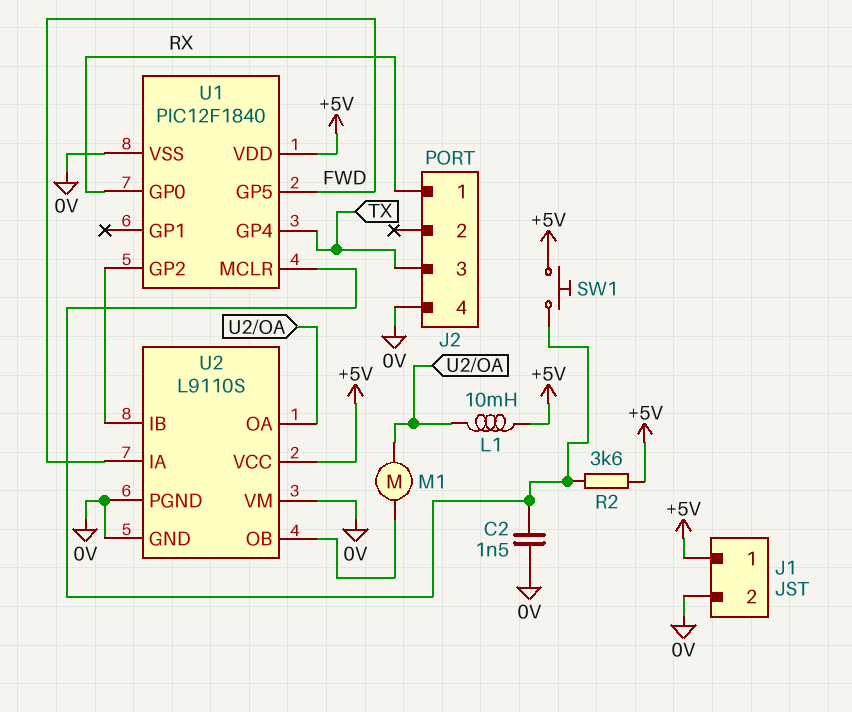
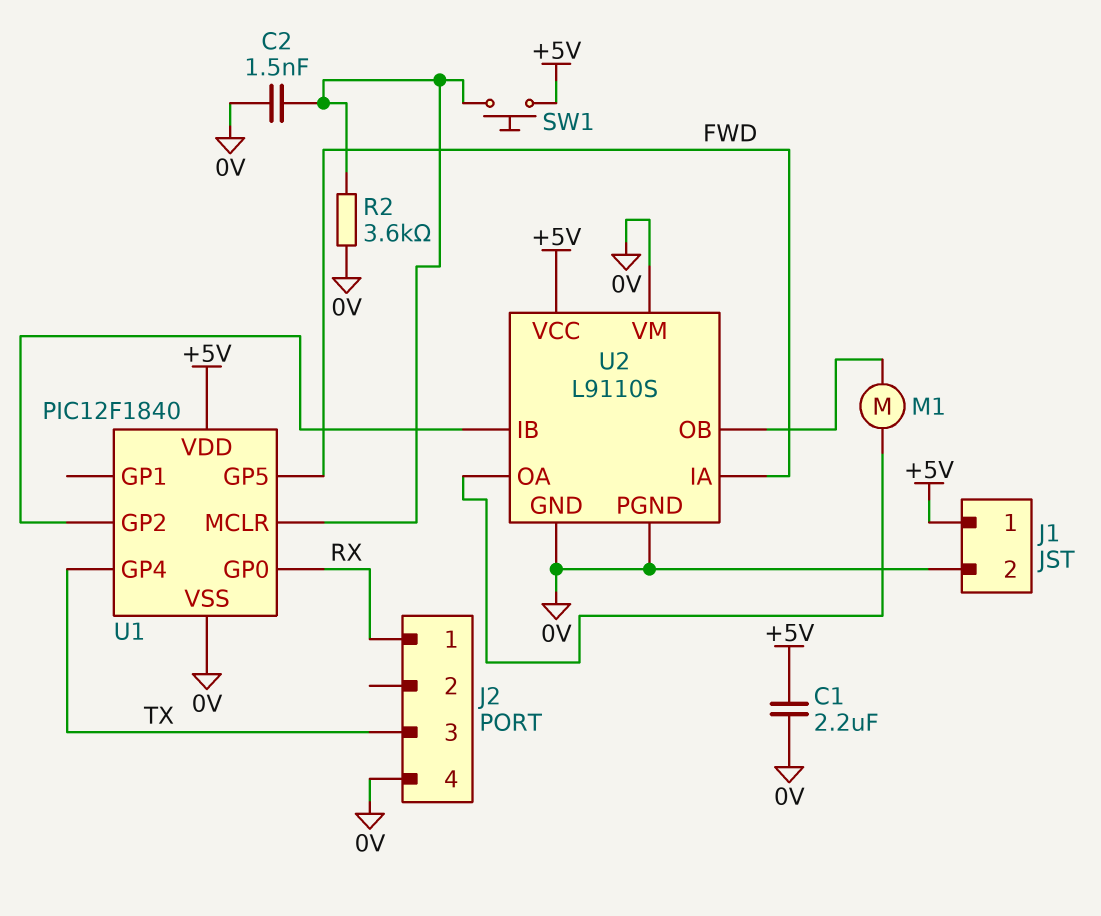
C1: none -> 2.2uF (+5V, 0V)
L1: 10mH (+5V, U2/OA) -> none
R2: 3.6k (+5V, U1/MCLR) -> 3.6k (0V, U1/MCLR)

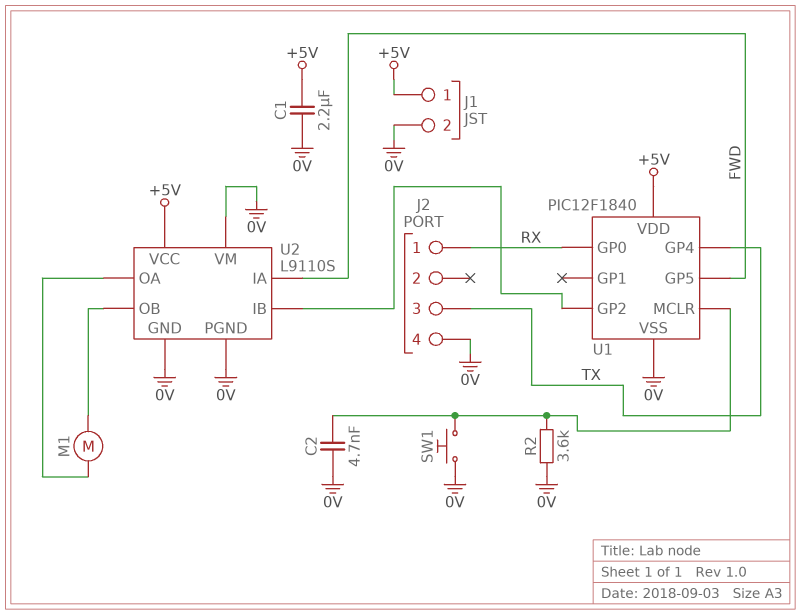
C2: 1.5nF (0V, U1/MCLR) -> 4.7nF (0V, U1/MCLR)
SW1: button (+5V, U1/MCLR) -> button (0V, U1/MCLR)

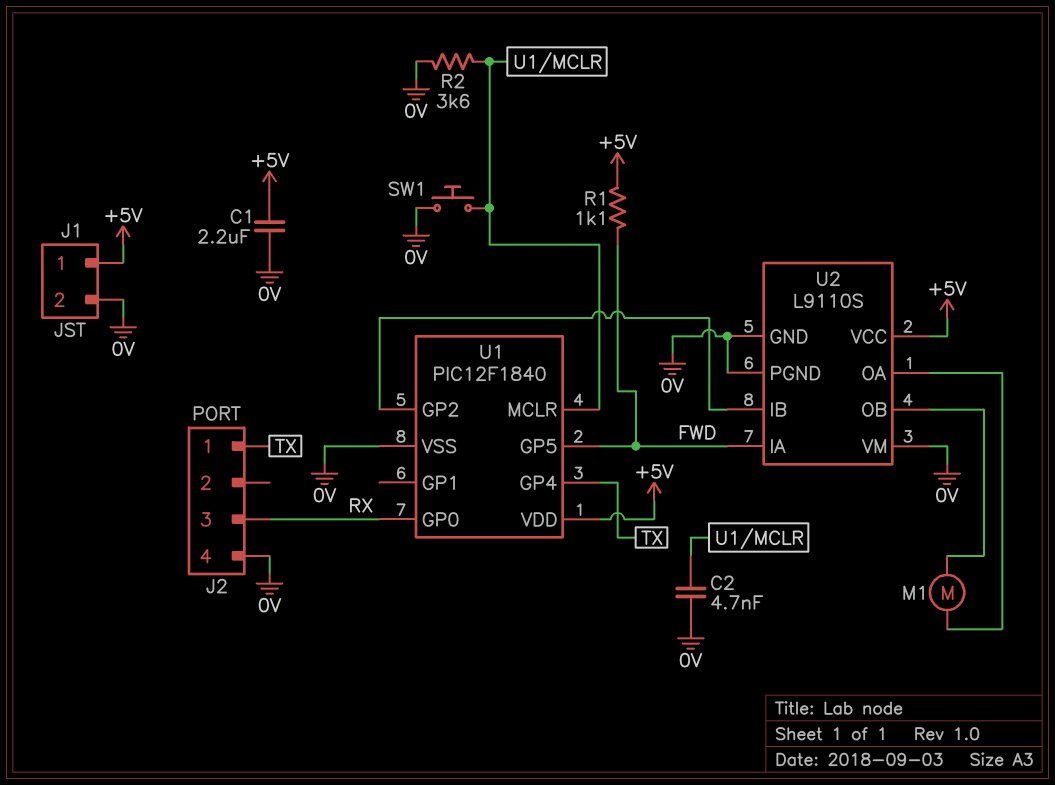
J2 pin 1: RX -> TX
J2 pin 3: TX -> RX
R1: none -> 1.1k (+5V, FWD)

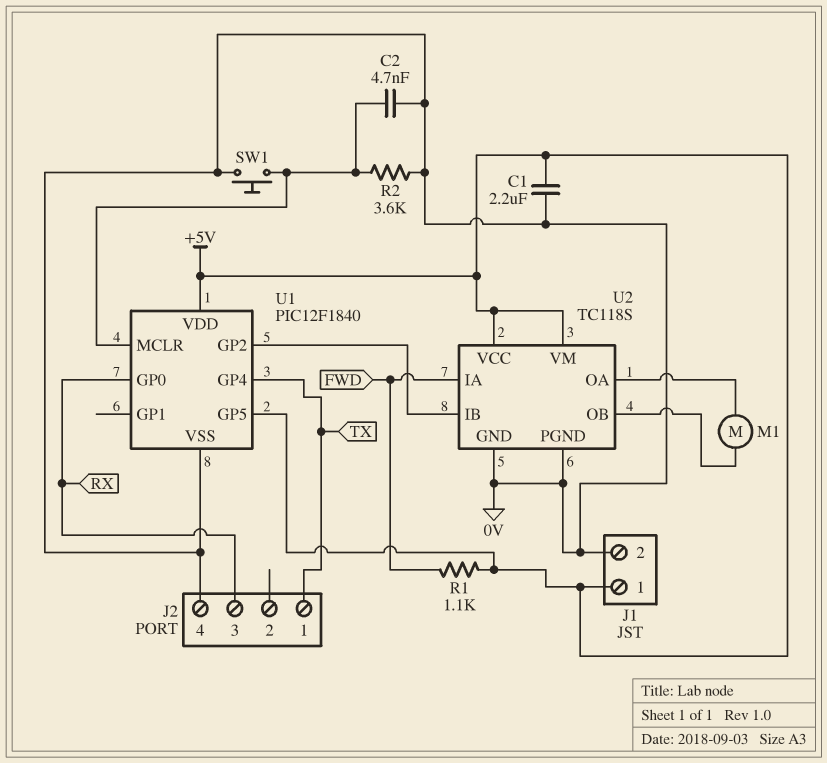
U1 pin GP5: FWD -> +5V
U2: L9110S -> TC118S
U2 pin VM: 0V -> +5V

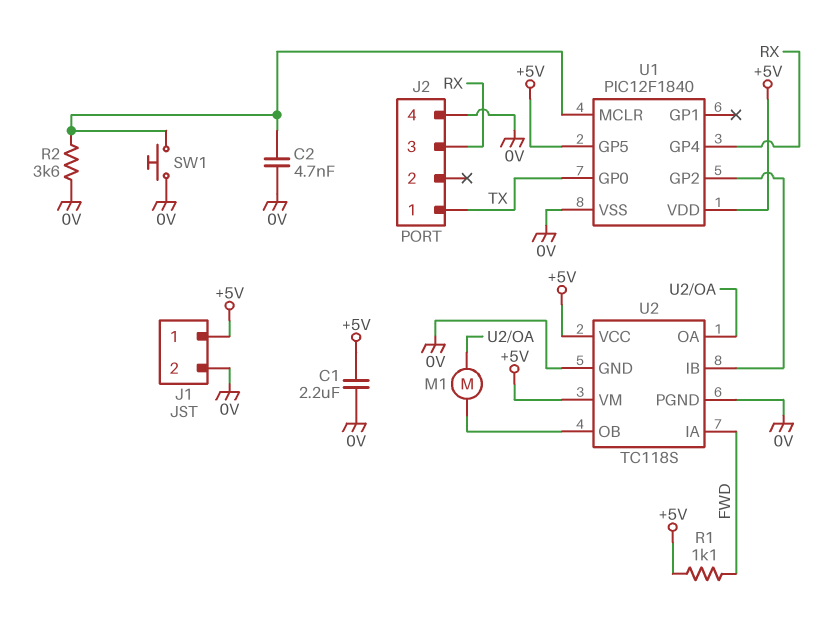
U1 pin GP0: RX -> TX
U1 pin GP4: TX -> RX

